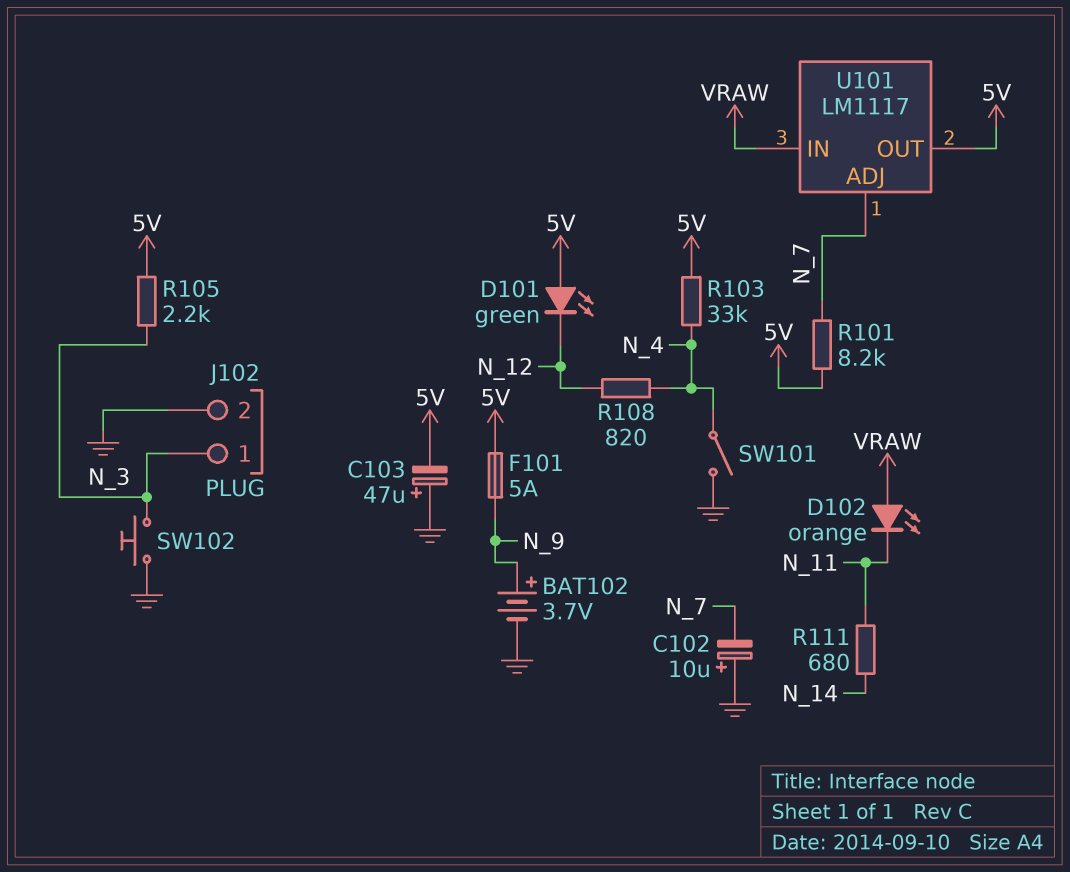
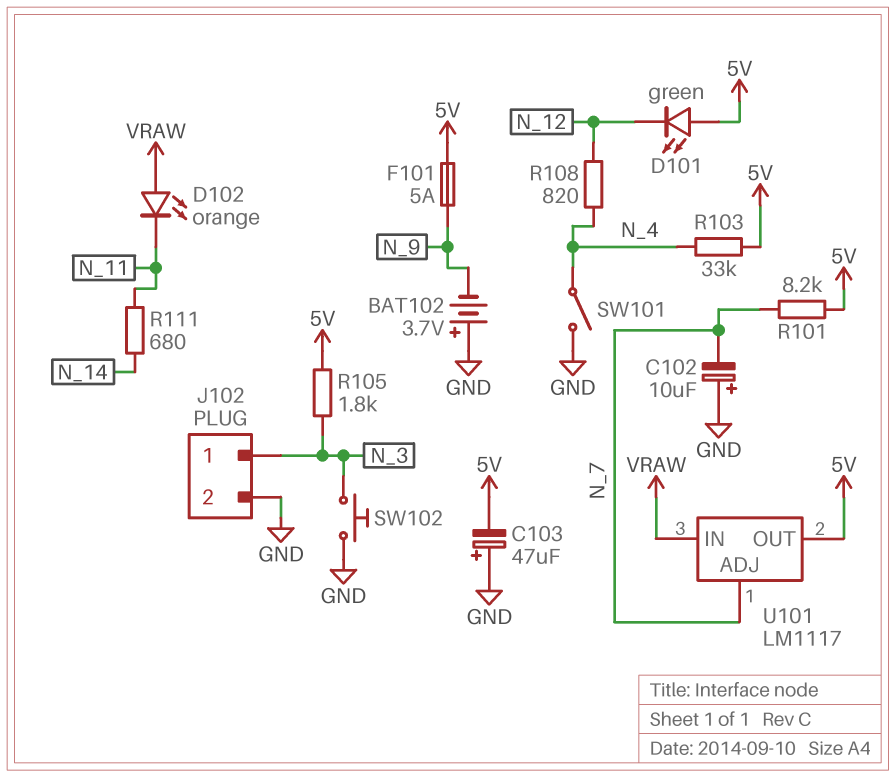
BAT102: 3.7V (plus N_9, minus GND) -> 3.7V (plus GND, minus N_9)
R105: 2.2k (5V, N_3) -> 1.8k (5V, N_3)

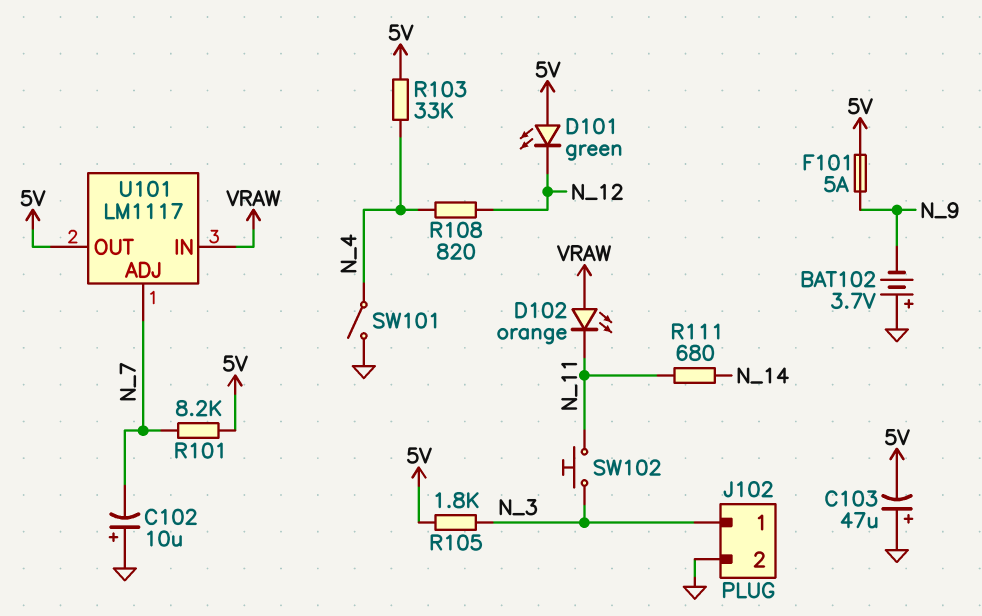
SW102: button (GND, N_3) -> button (N_3, N_11)

